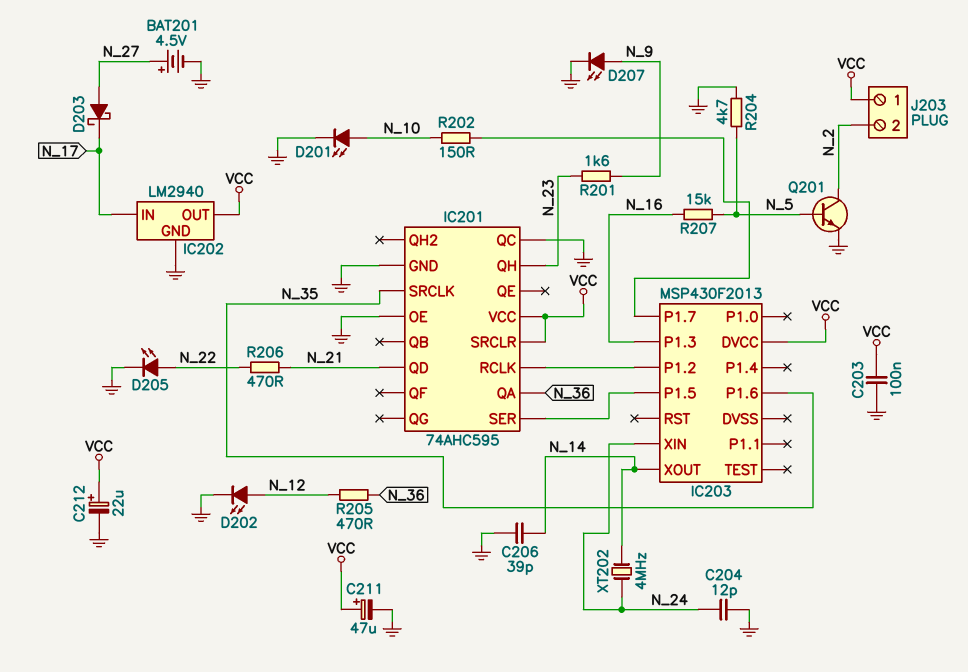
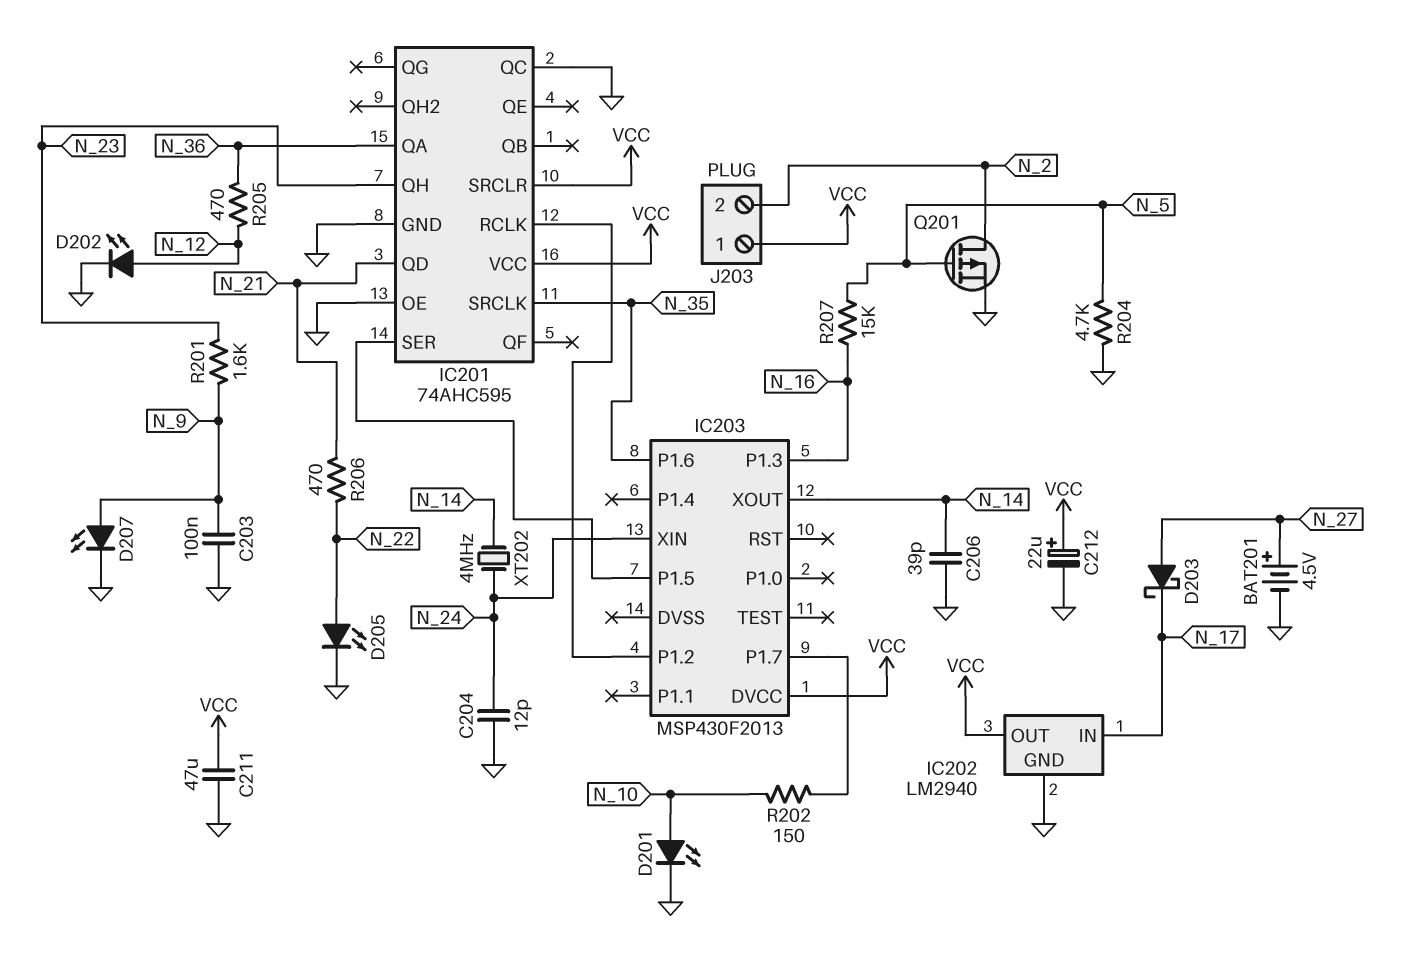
C203: 100nF (GND, VCC) -> 100nF (GND, N_9)
C211: 47uF (plus VCC, minus GND) -> 47uF (GND, VCC)
Q201: NPN (B N_5, C N_2, E GND) -> PMOS (G N_5, D N_2, S GND)

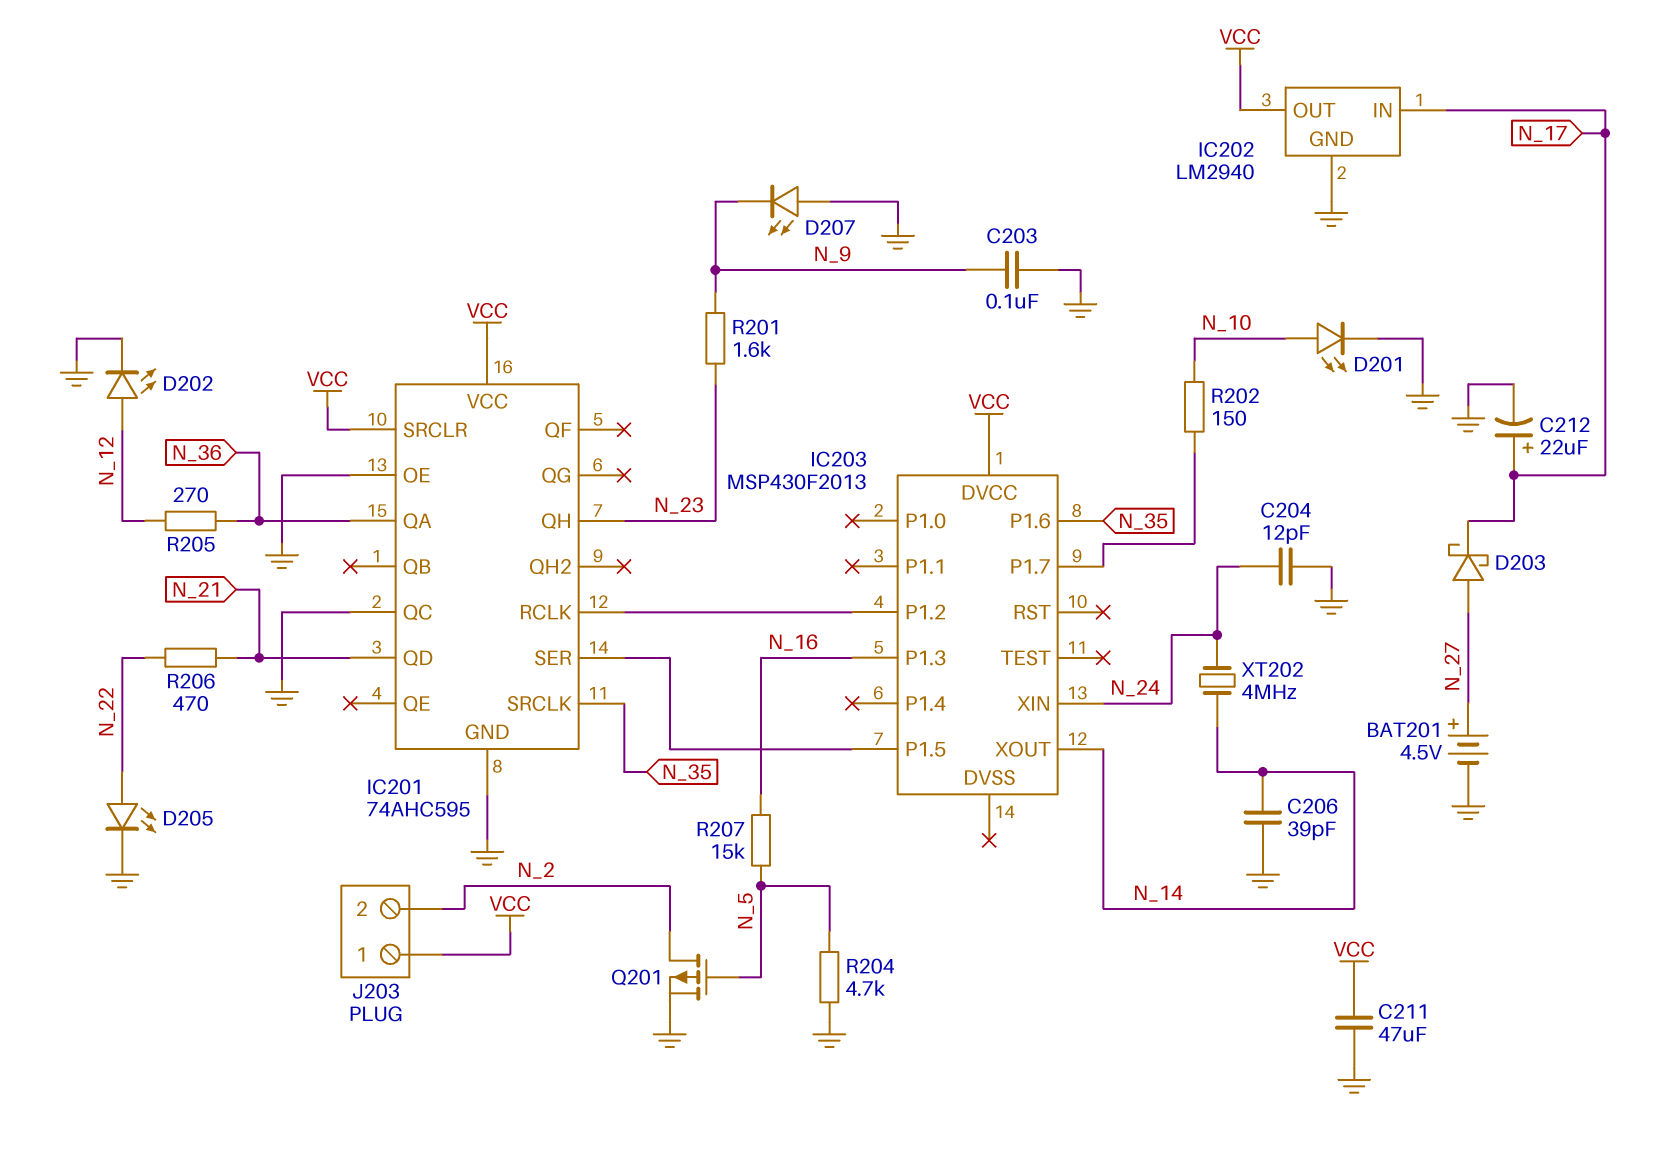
C212: 22uF (plus VCC, minus GND) -> 22uF (plus N_17, minus GND)
D207: LED (A N_9, K GND) -> LED (A GND, K N_9)
R205: 470 (N_12, N_36) -> 270 (N_12, N_36)

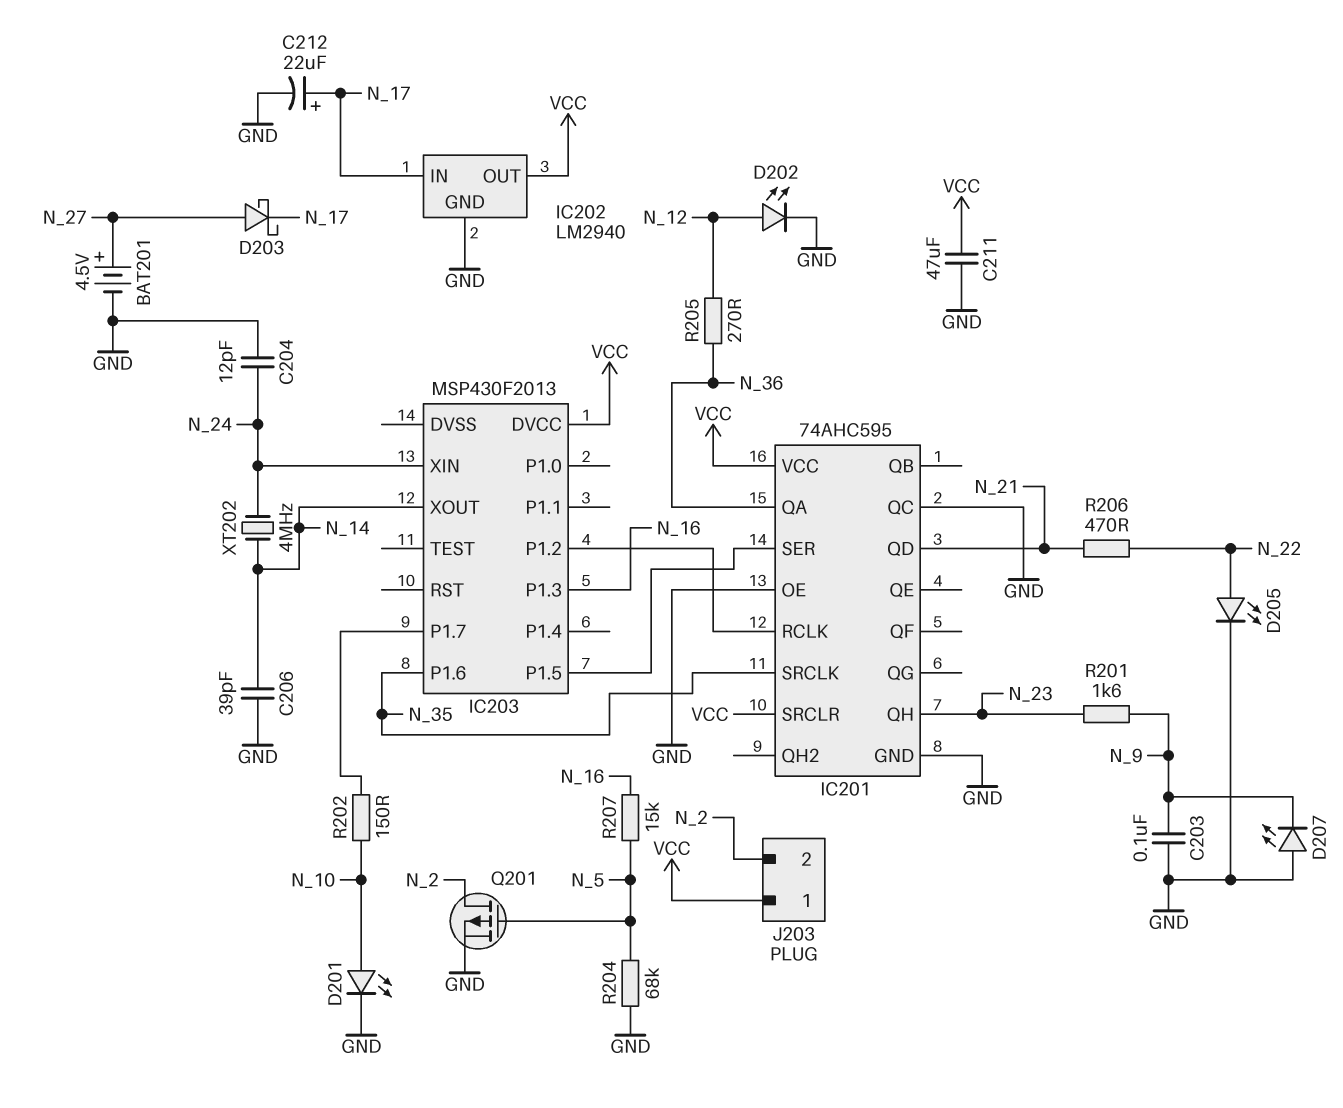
R204: 4.7k (GND, N_5) -> 68k (GND, N_5)

